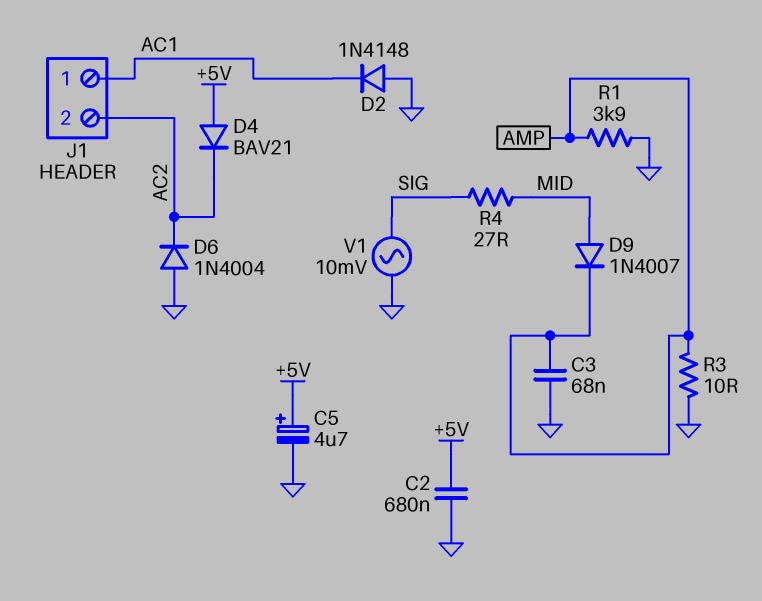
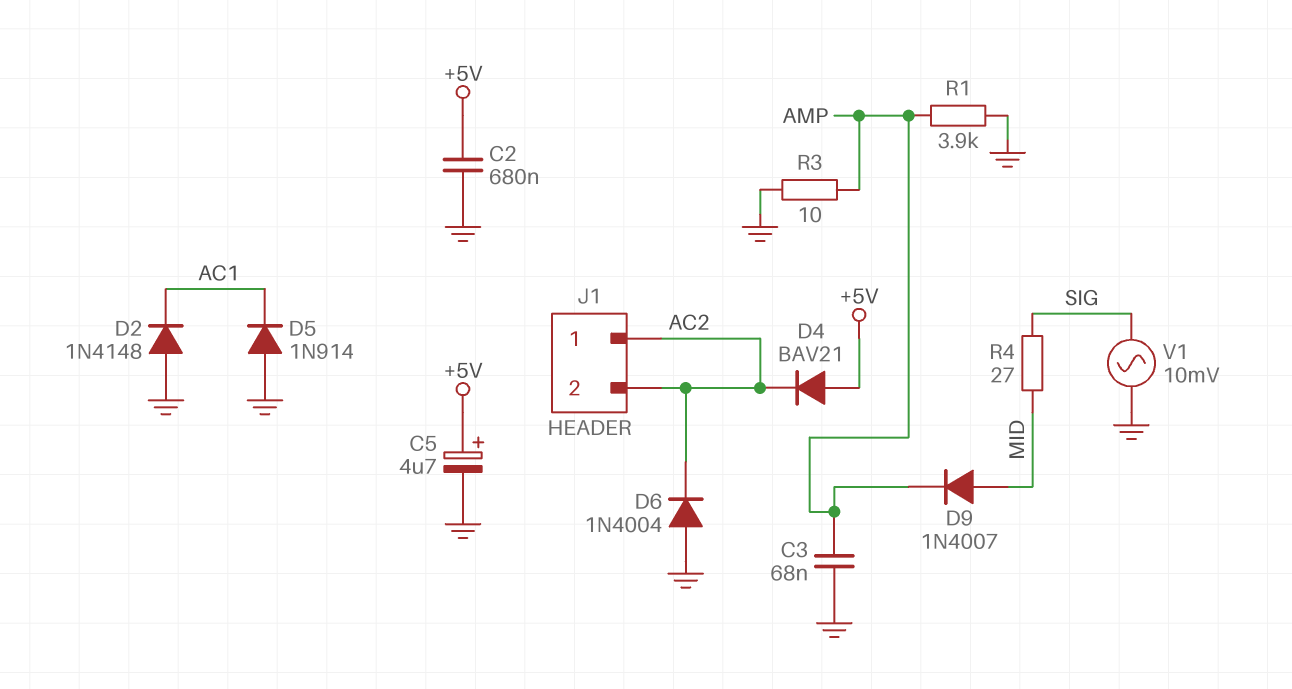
D5: none -> diode 1N914 (A GND, K AC1)
J1 pin 1: AC1 -> AC2

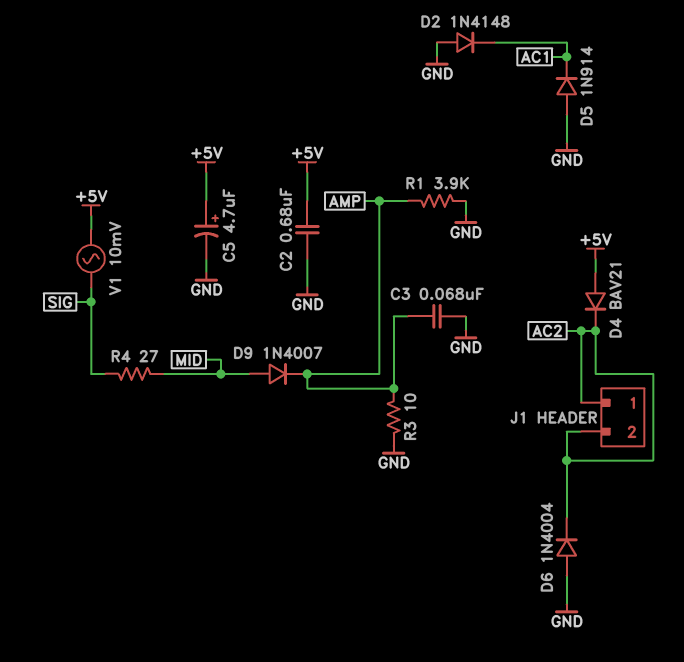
V1: AC 10mV (GND, SIG) -> AC 10mV (+5V, SIG)

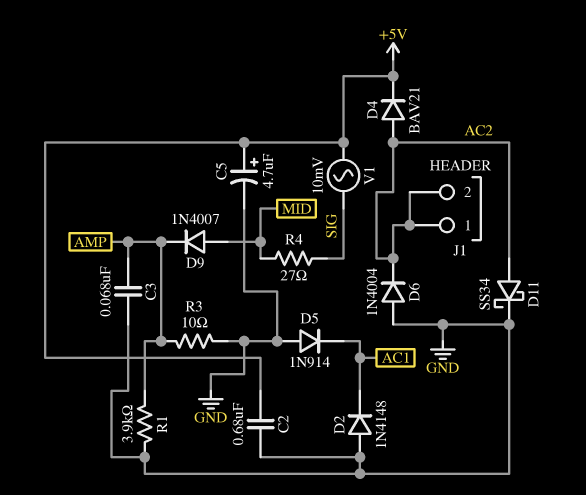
D4: diode BAV21 (A +5V, K AC2) -> diode BAV21 (A AC2, K +5V)
D11: none -> schottky SS34 (A AC2, K GND)

